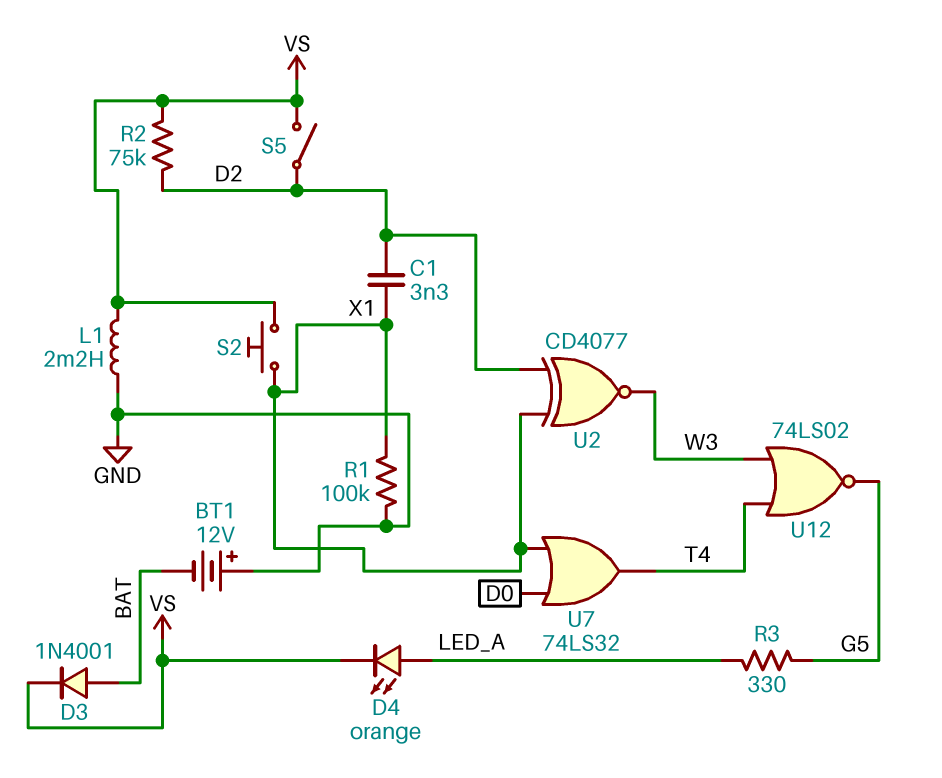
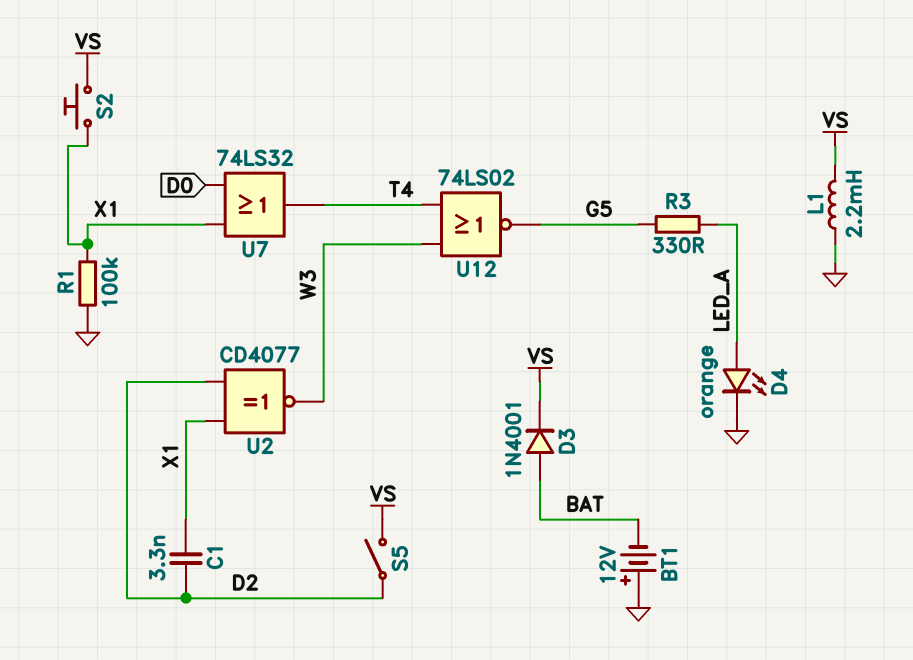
D4: LED orange (A LED_A, K VS) -> LED orange (A LED_A, K GND)
R2: 75k (D2, VS) -> none

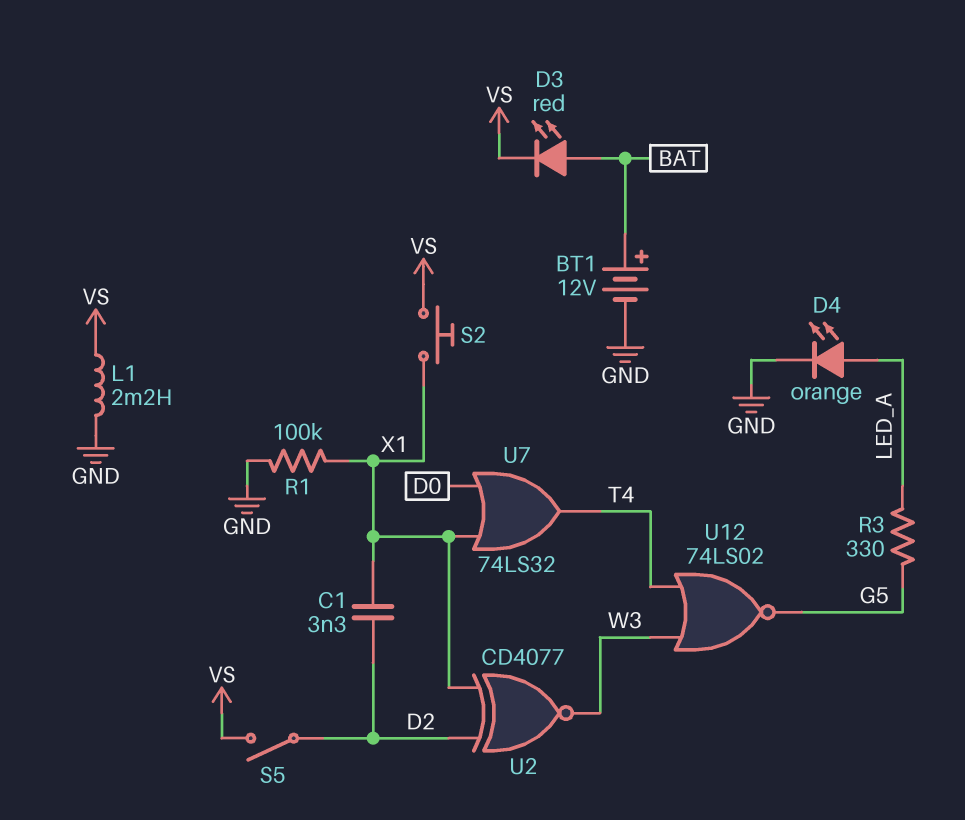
BT1: 12V (plus GND, minus BAT) -> 12V (plus BAT, minus GND)
D3: diode 1N4001 (A BAT, K VS) -> LED red (A BAT, K VS)

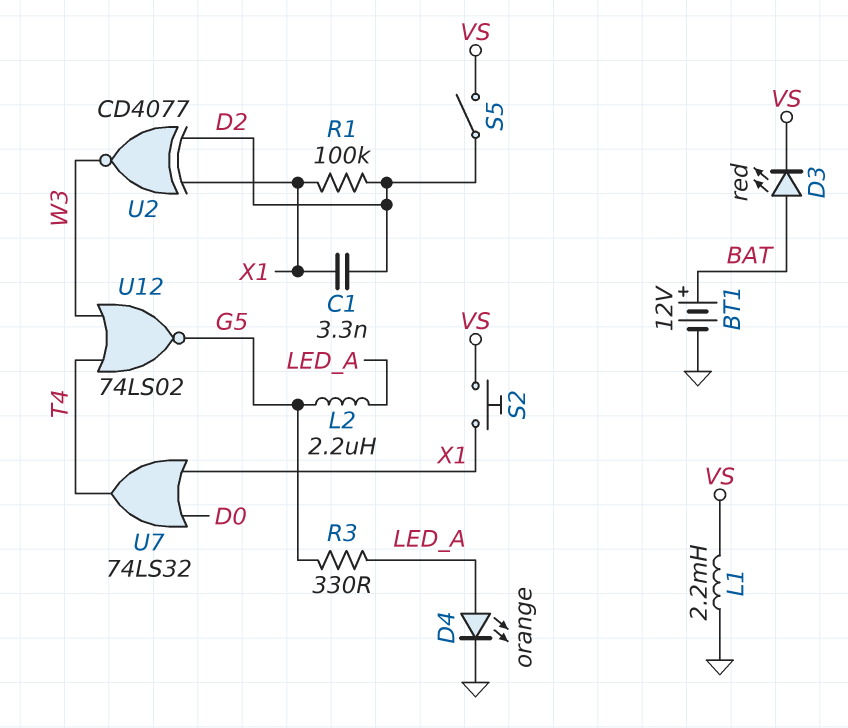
L2: none -> 2.2uH (G5, LED_A)
R1: 100k (GND, X1) -> 100k (D2, X1)

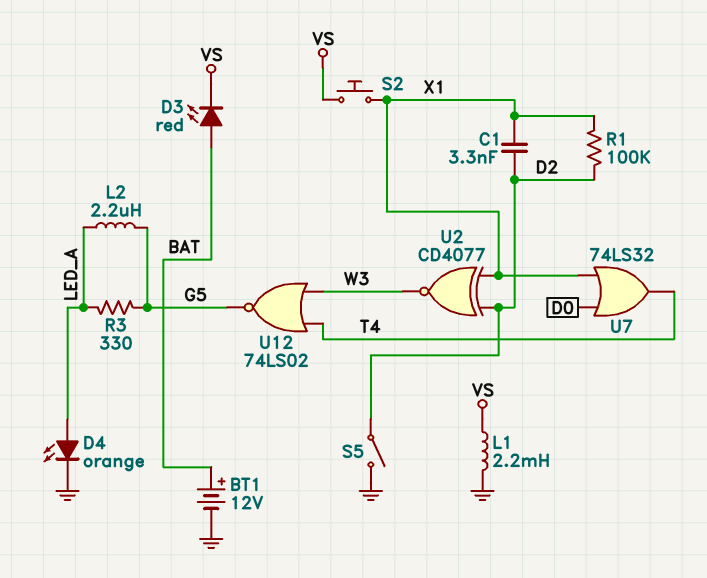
S5: switch (D2, VS) -> switch (D2, GND)

